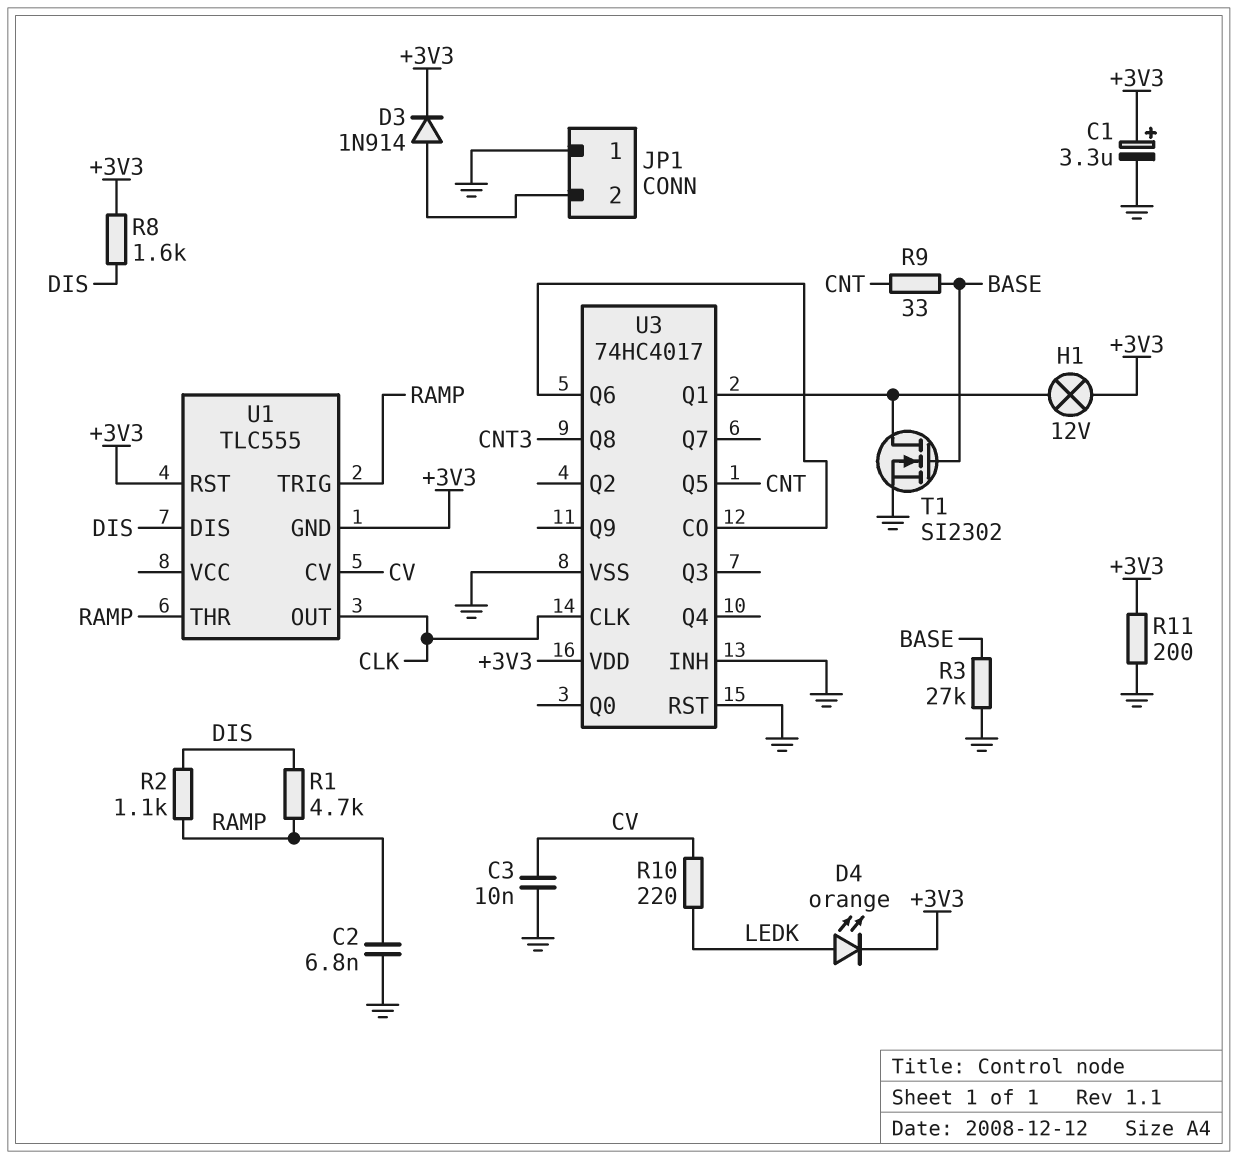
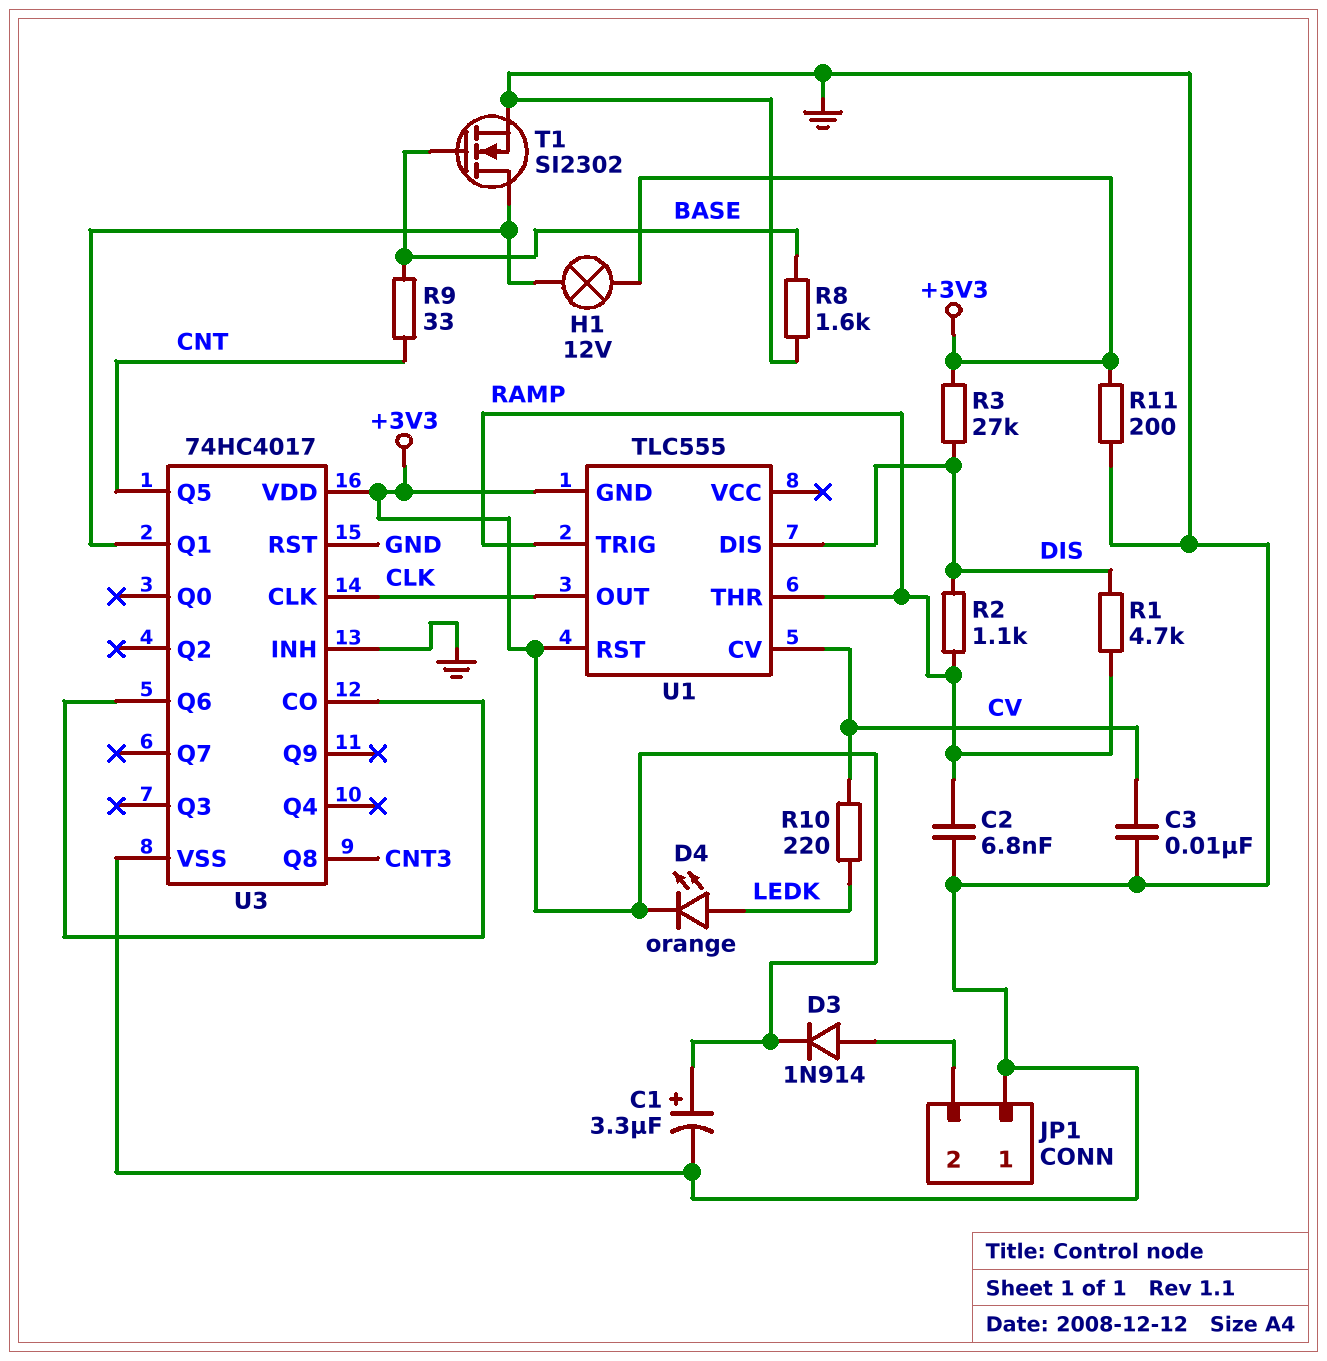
R3: 27k (BASE, GND) -> 27k (+3V3, DIS)
R8: 1.6k (+3V3, DIS) -> 1.6k (BASE, GND)

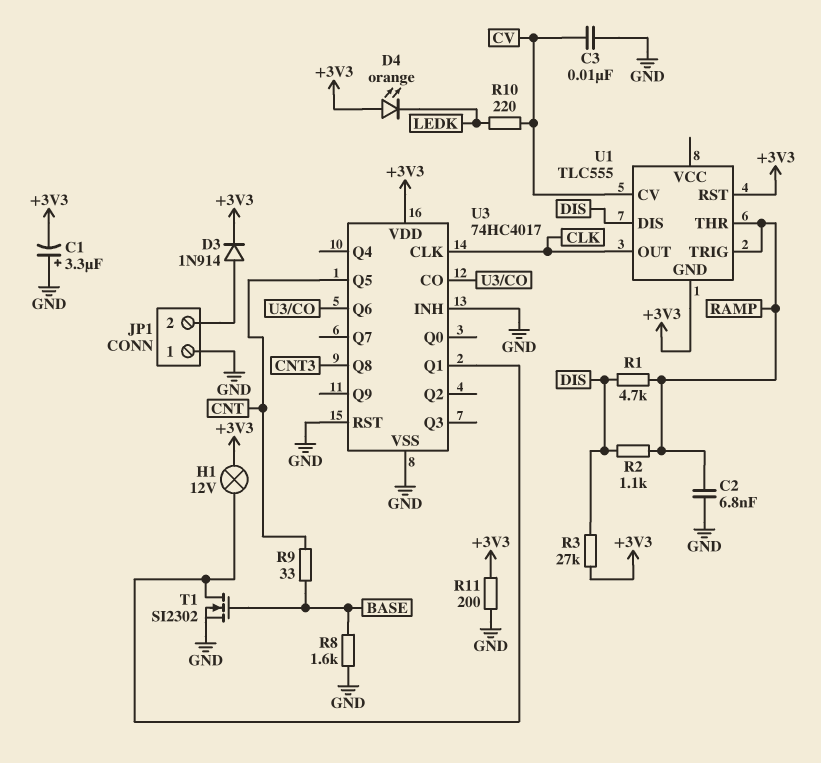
C1: 3.3uF (plus +3V3, minus GND) -> 3.3uF (plus GND, minus +3V3)
D4: LED orange (A LEDK, K +3V3) -> LED orange (A +3V3, K LEDK)

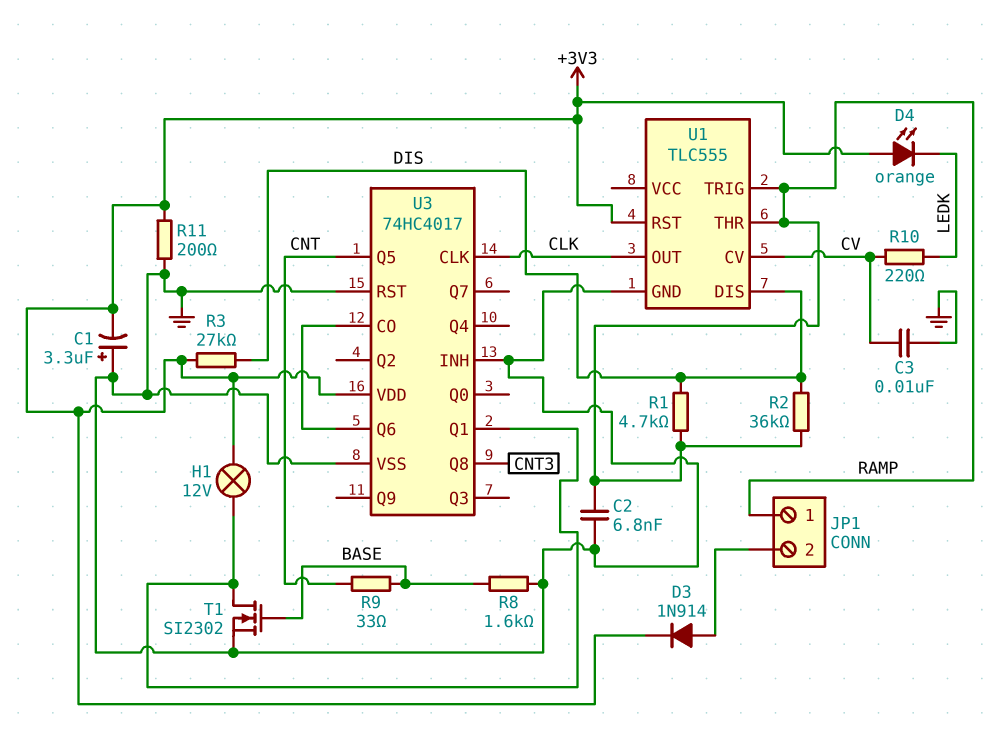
JP1 pin 1: GND -> RAMP
R2: 1.1k (DIS, RAMP) -> 36k (DIS, RAMP)
U1 pin GND: +3V3 -> GND

